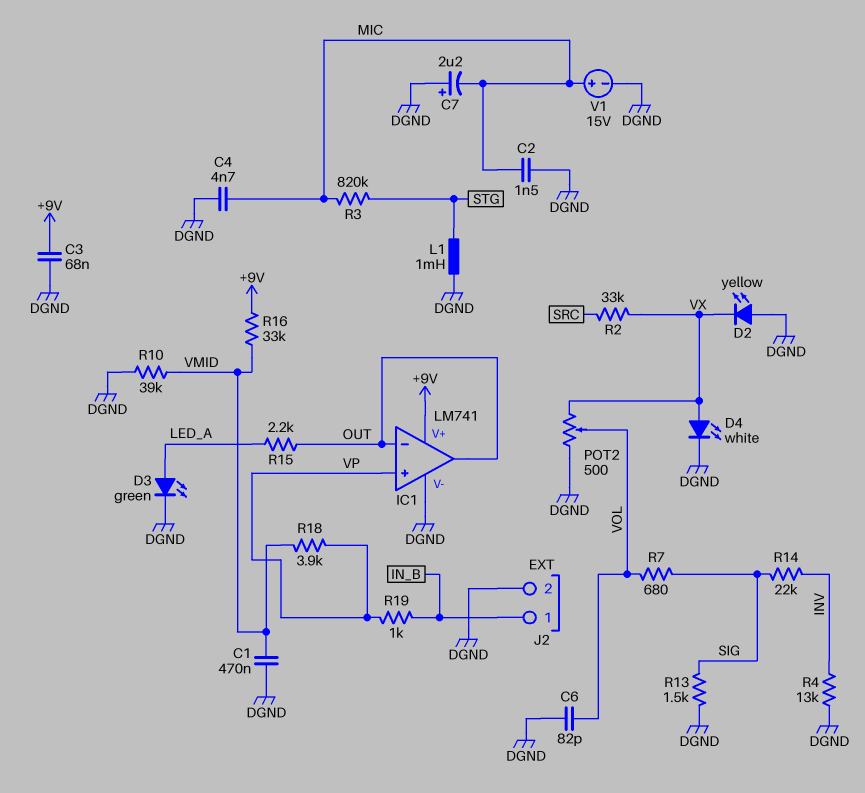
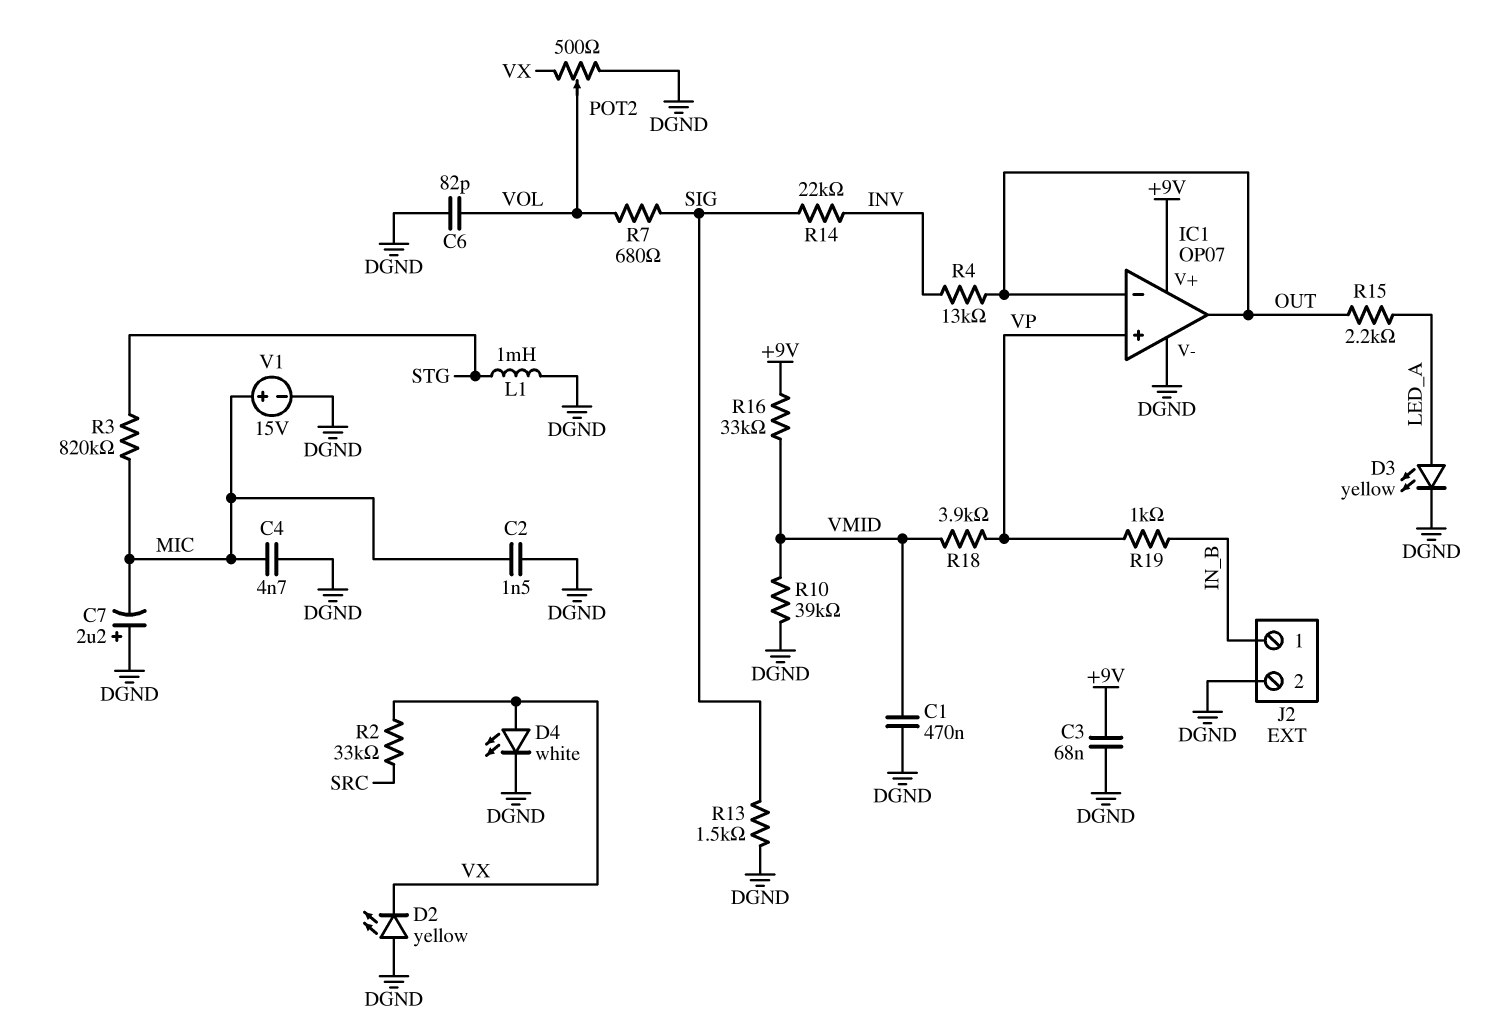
D3: LED green (A LED_A, K DGND) -> LED yellow (A LED_A, K DGND)
IC1: LM741 -> OP07
R4: 13k (DGND, INV) -> 13k (INV, OUT)

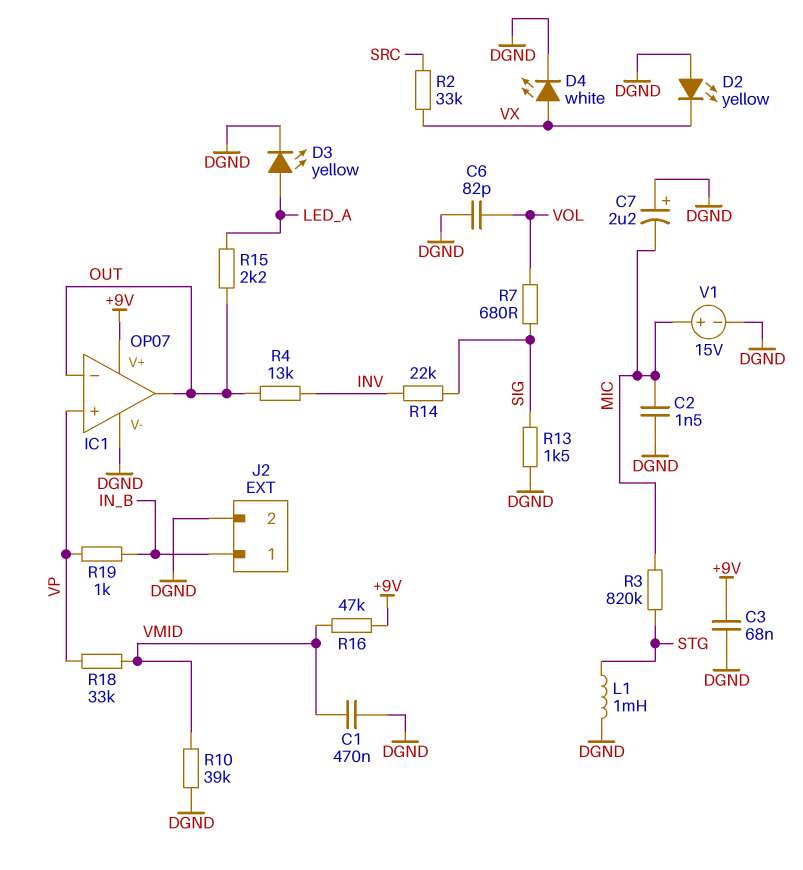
C4: 4.7nF (DGND, MIC) -> none
POT2: 500 (DGND, VX, wiper VOL) -> none
R16: 33k (+9V, VMID) -> 47k (+9V, VMID)
R18: 3.9k (VMID, VP) -> 33k (VMID, VP)

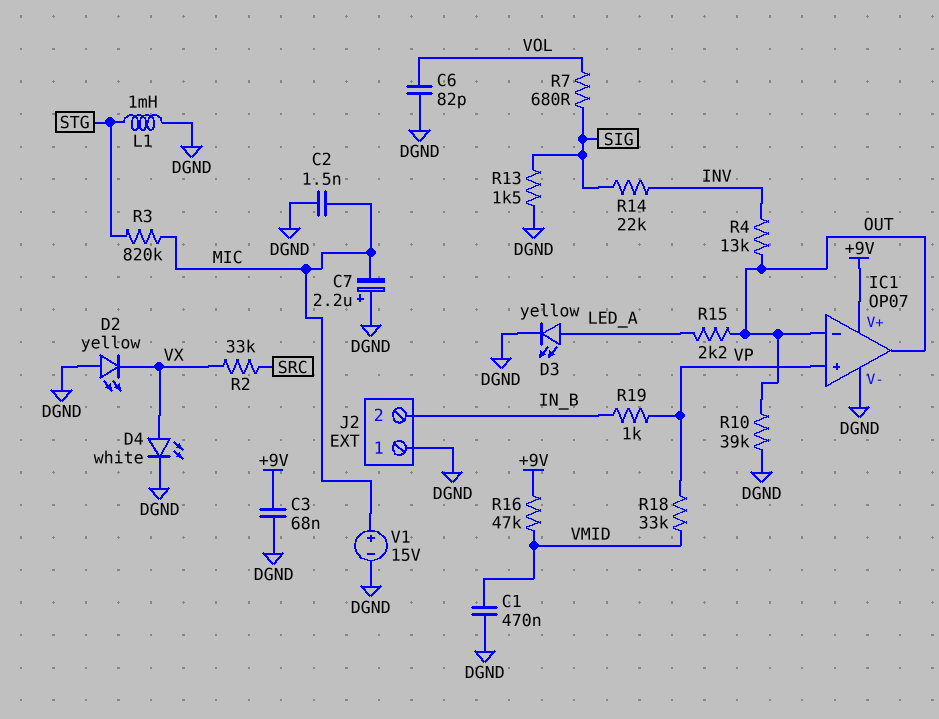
J2 pin 1: IN_B -> DGND
J2 pin 2: DGND -> IN_B
R10: 39k (DGND, VMID) -> 39k (DGND, OUT)

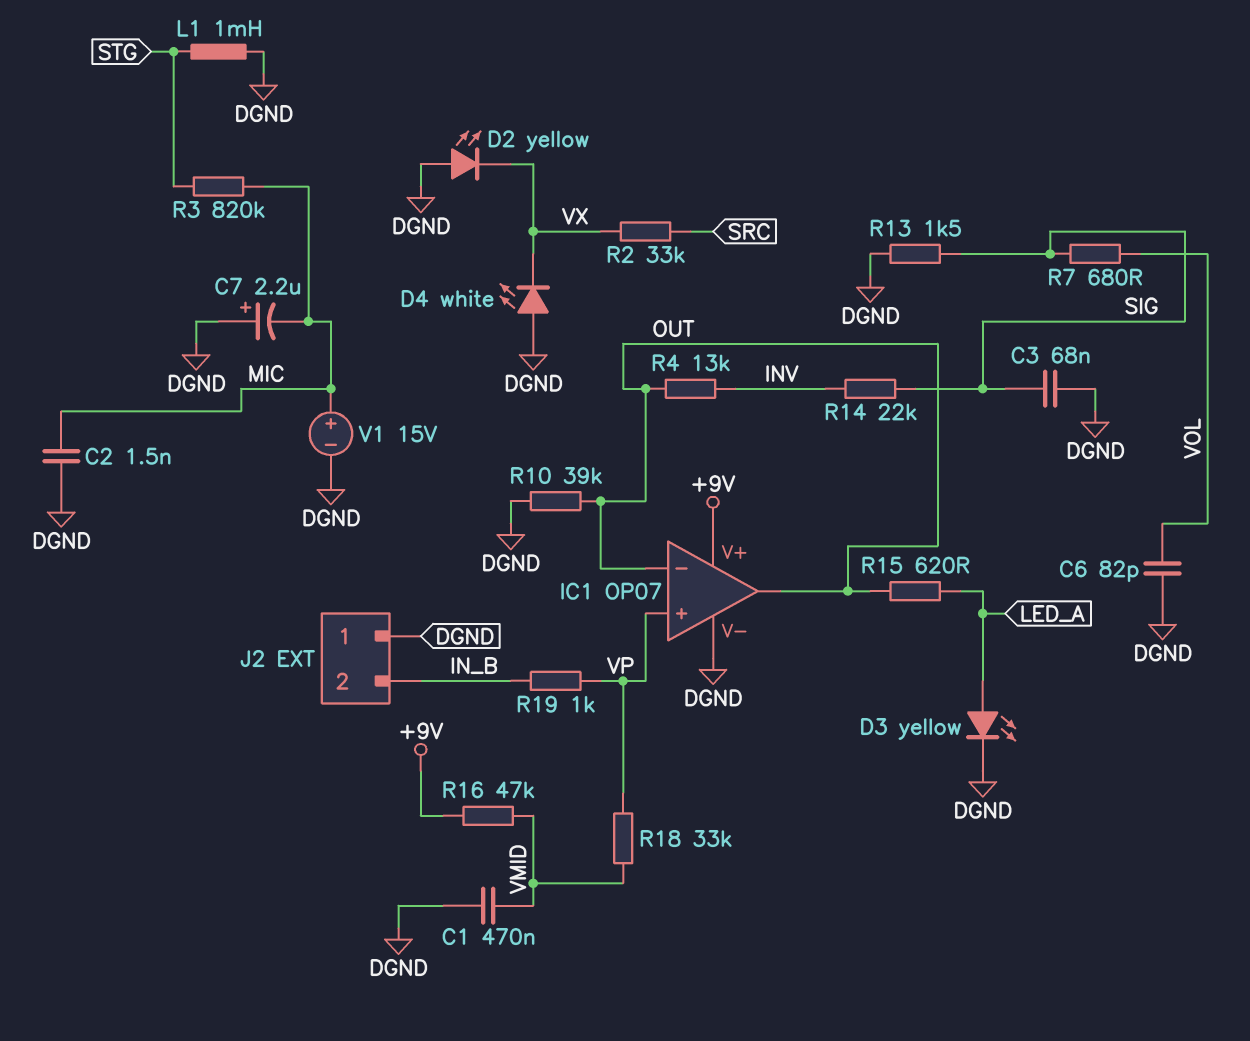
C3: 68nF (+9V, DGND) -> 68nF (DGND, SIG)
D4: LED white (A VX, K DGND) -> LED white (A DGND, K VX)
R15: 2.2k (LED_A, OUT) -> 620 (LED_A, OUT)

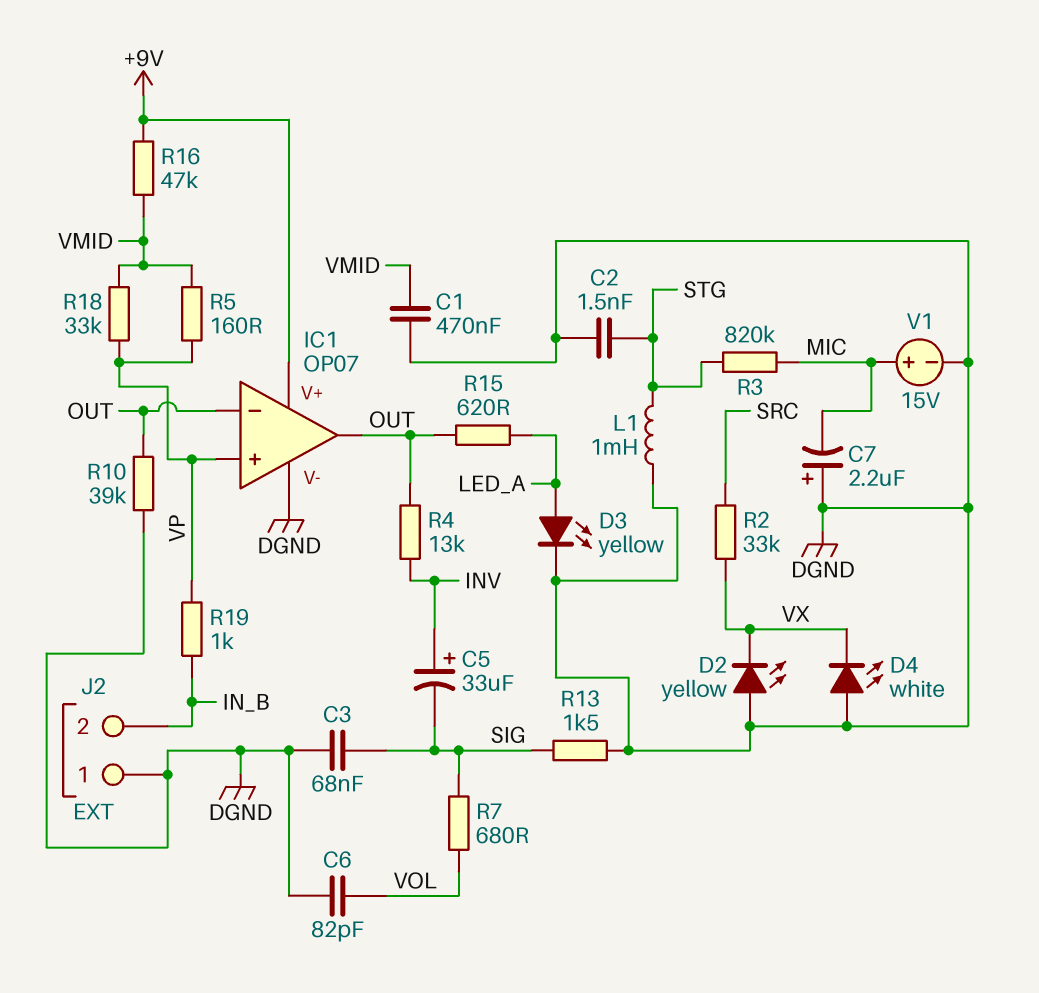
C2: 1.5nF (DGND, MIC) -> 1.5nF (DGND, STG)
C5: none -> 33uF (plus INV, minus SIG)
R5: none -> 160 (VMID, VP)
R14: 22k (INV, SIG) -> none

